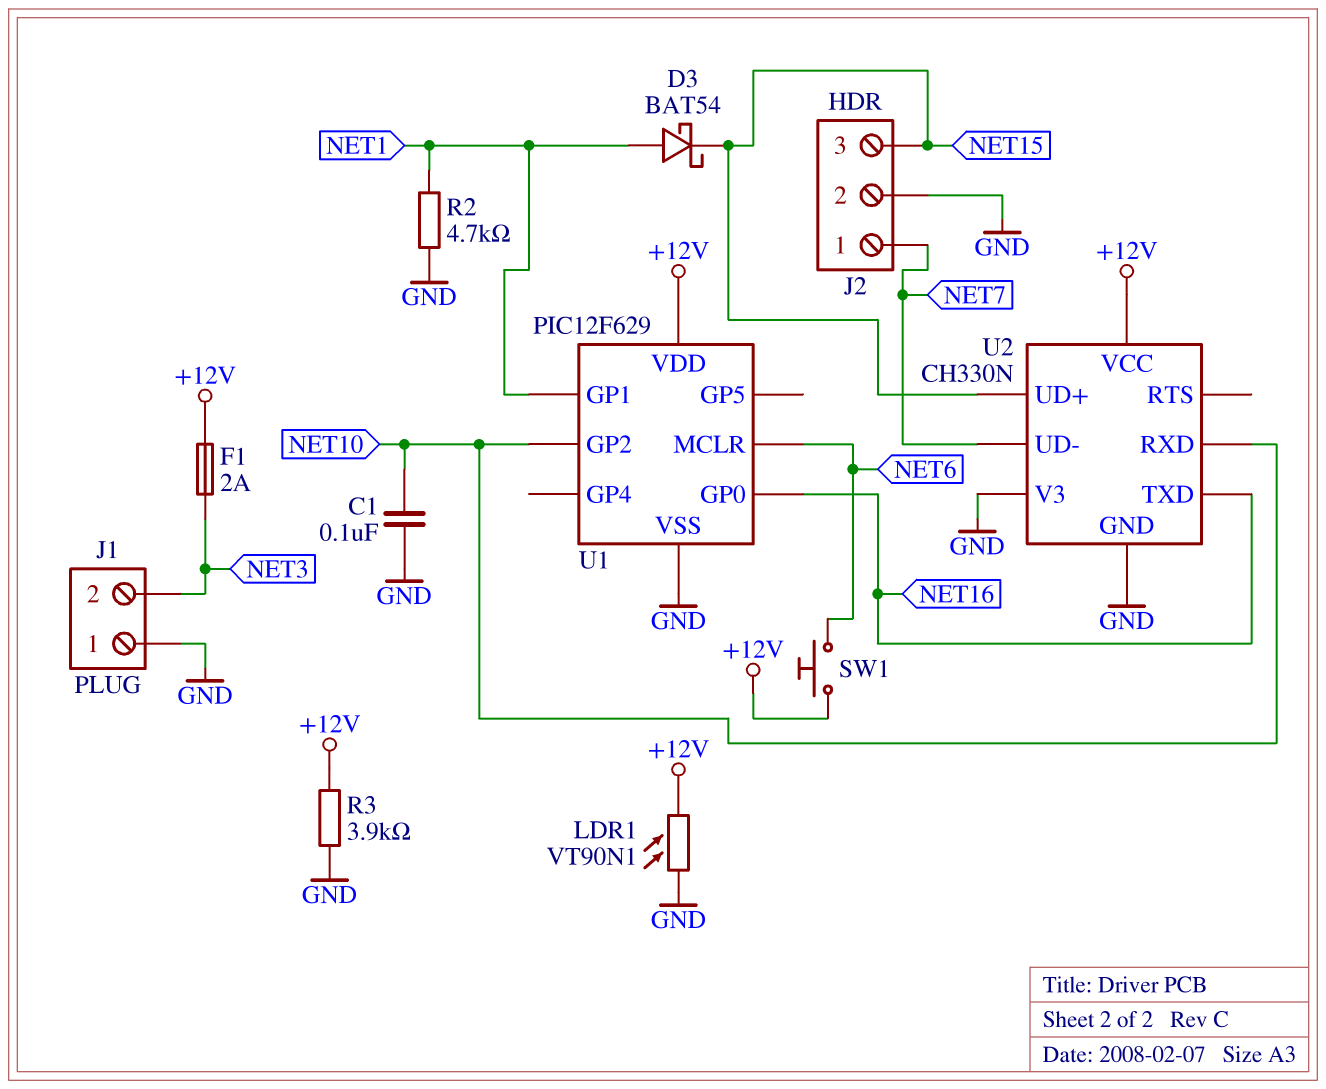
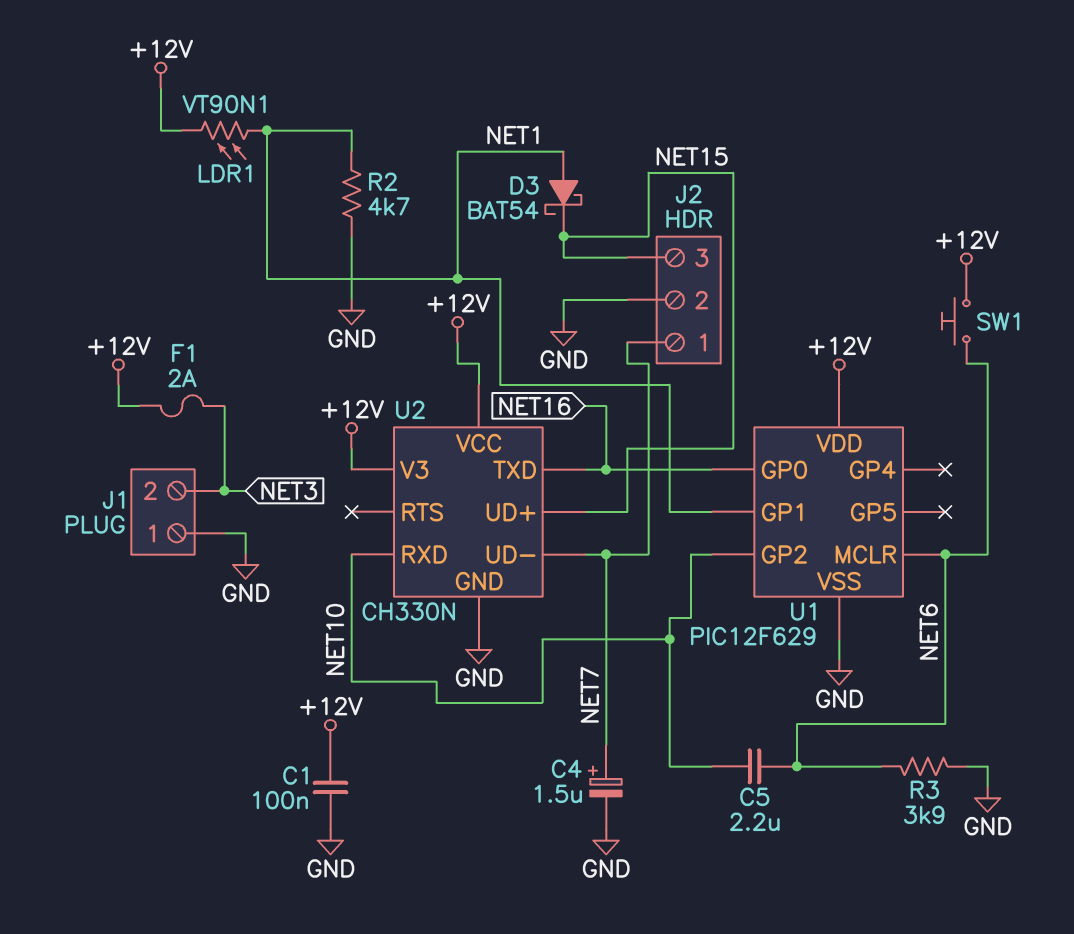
C1: 100nF (GND, NET10) -> 100nF (+12V, GND)
C4: none -> 1.5uF (plus NET7, minus GND)
C5: none -> 2.2uF (NET6, NET10)
LDR1: VT90N1 (+12V, GND) -> VT90N1 (+12V, NET1)
R3: 3.9k (+12V, GND) -> 3.9k (GND, NET6)
U2 pin V3: GND -> +12V

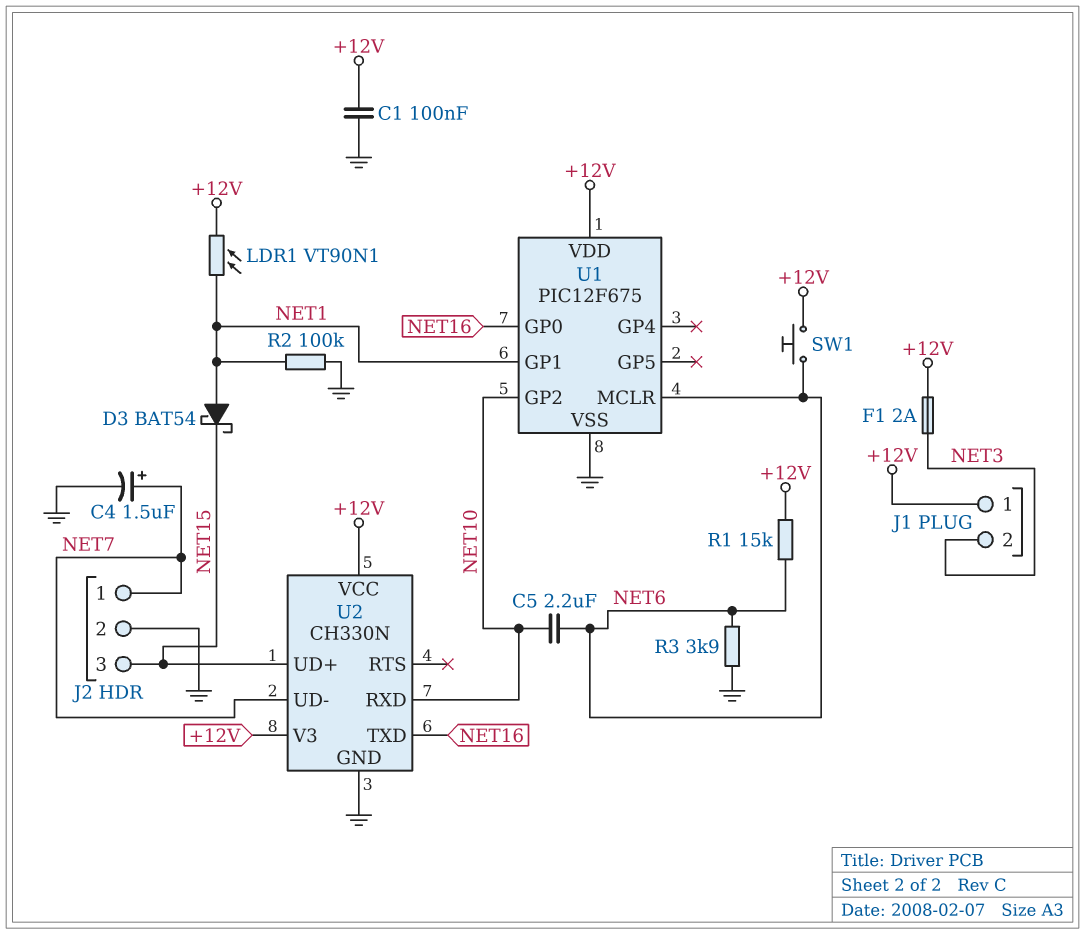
J1 pin 1: GND -> +12V
R1: none -> 15k (+12V, NET6)
R2: 4.7k (GND, NET1) -> 100k (GND, NET1)
U1: PIC12F629 -> PIC12F675

